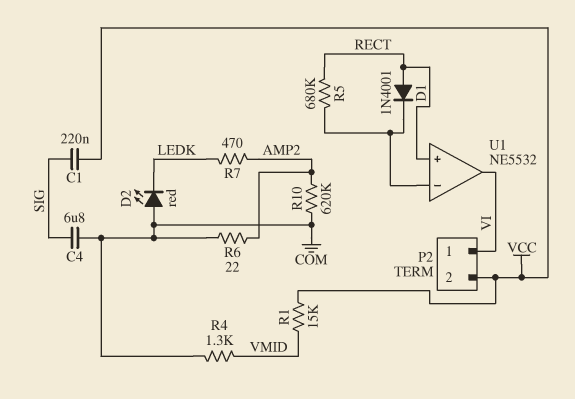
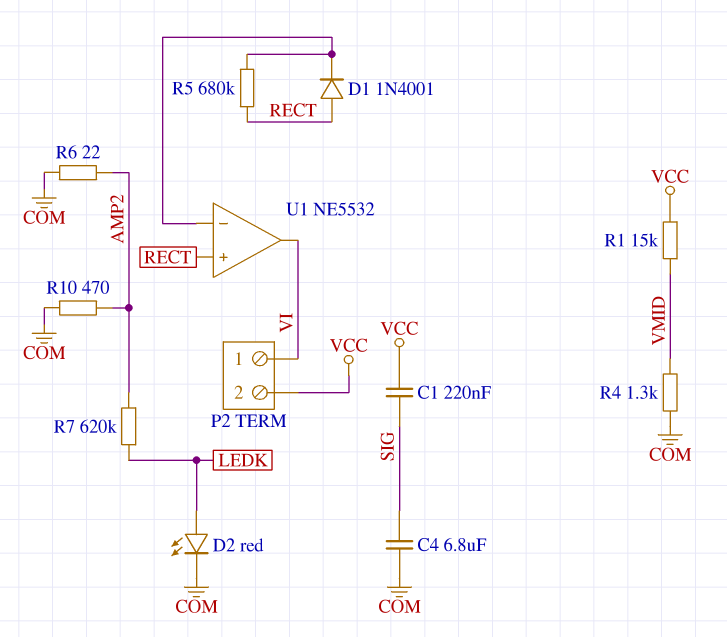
D2: LED red (A COM, K LEDK) -> LED red (A LEDK, K COM)
R7: 470 (AMP2, LEDK) -> 620k (AMP2, LEDK)
R10: 620k (AMP2, COM) -> 470 (AMP2, COM)

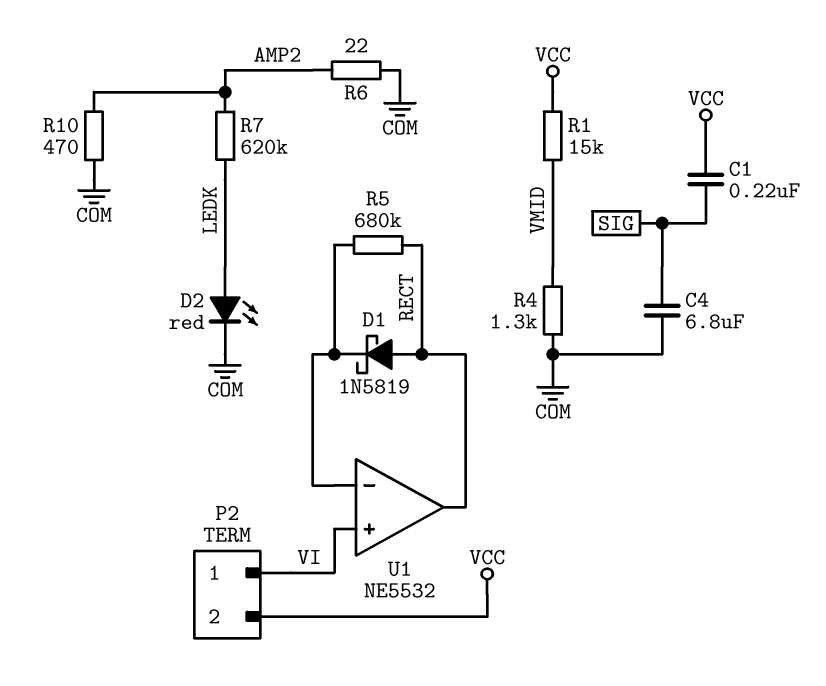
D1: diode 1N4001 (A RECT, K U1/in-) -> schottky 1N5819 (A RECT, K U1/in-)
U1 pin in+: RECT -> VI
U1 pin out: VI -> RECT

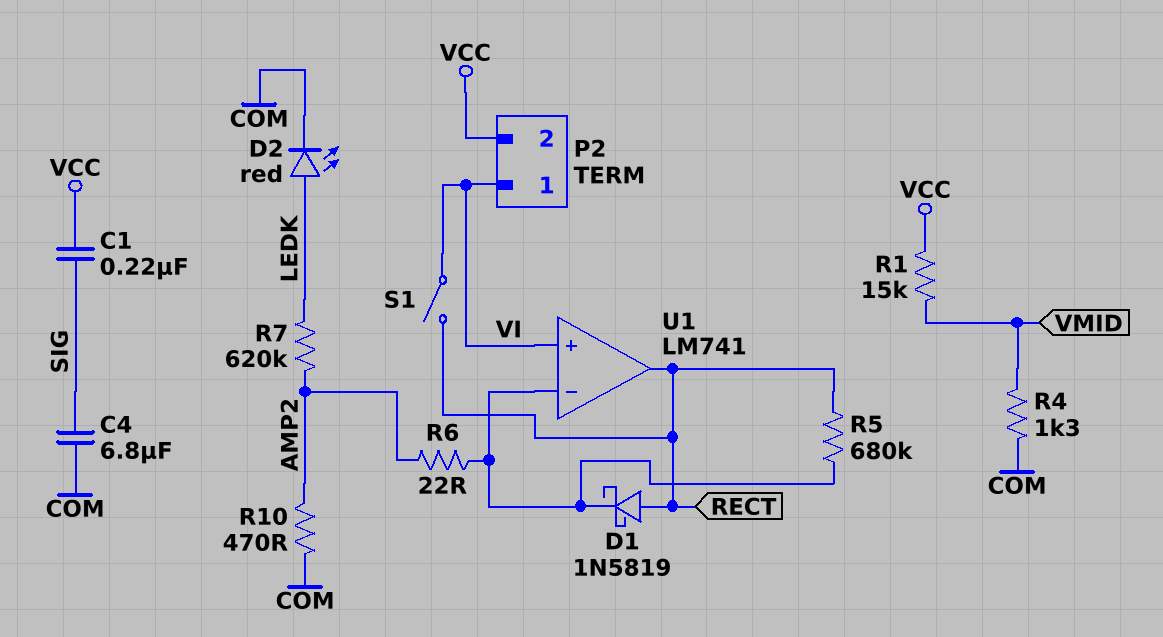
R6: 22 (AMP2, COM) -> 22 (AMP2, U1/in-)
S1: none -> switch (RECT, VI)
U1: NE5532 -> LM741

